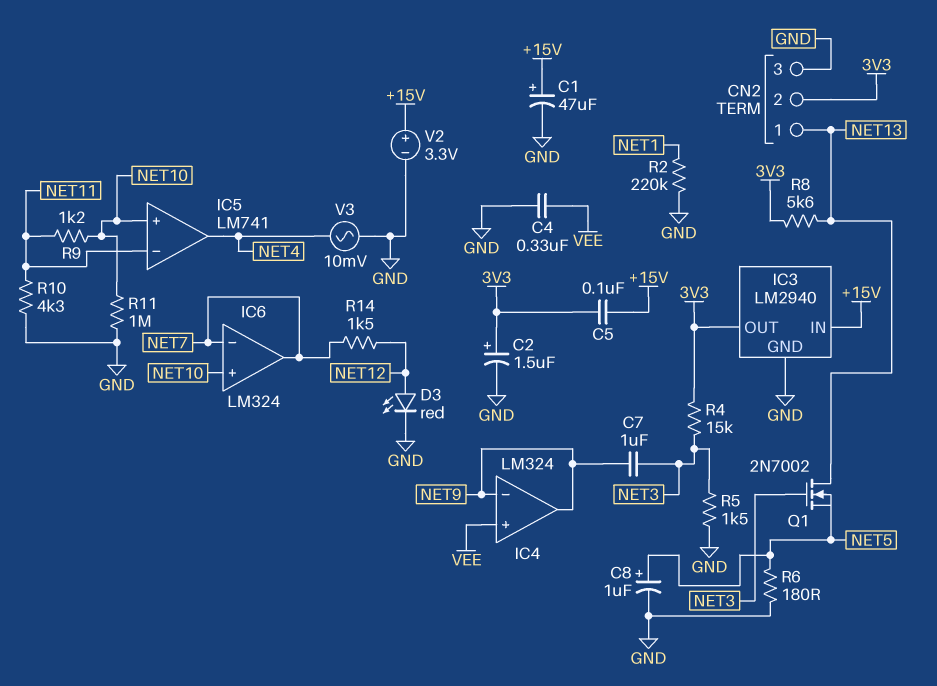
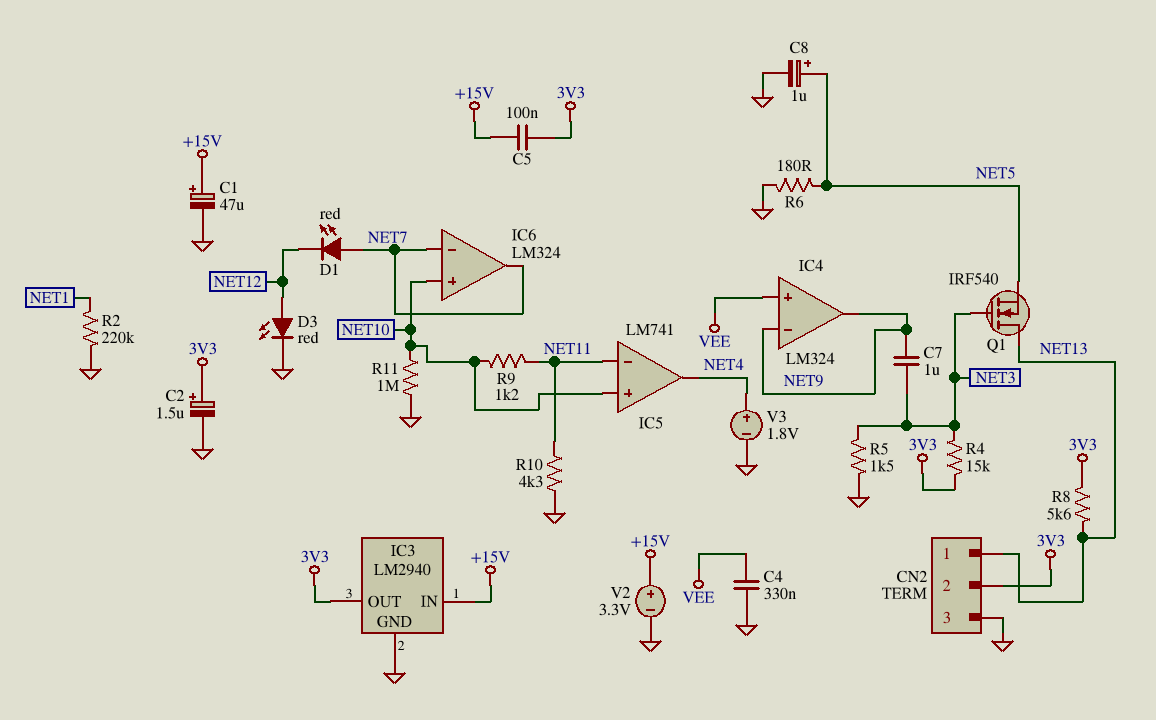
D1: none -> LED red (A NET7, K NET12)
Q1: NMOS 2N7002 (G NET3, D NET13, S NET5) -> NMOS IRF540 (G NET3, D NET13, S NET5)
R14: 1.5k (NET7, NET12) -> none
V3: AC 10mV (GND, NET4) -> 1.8V (plus NET4, minus GND)

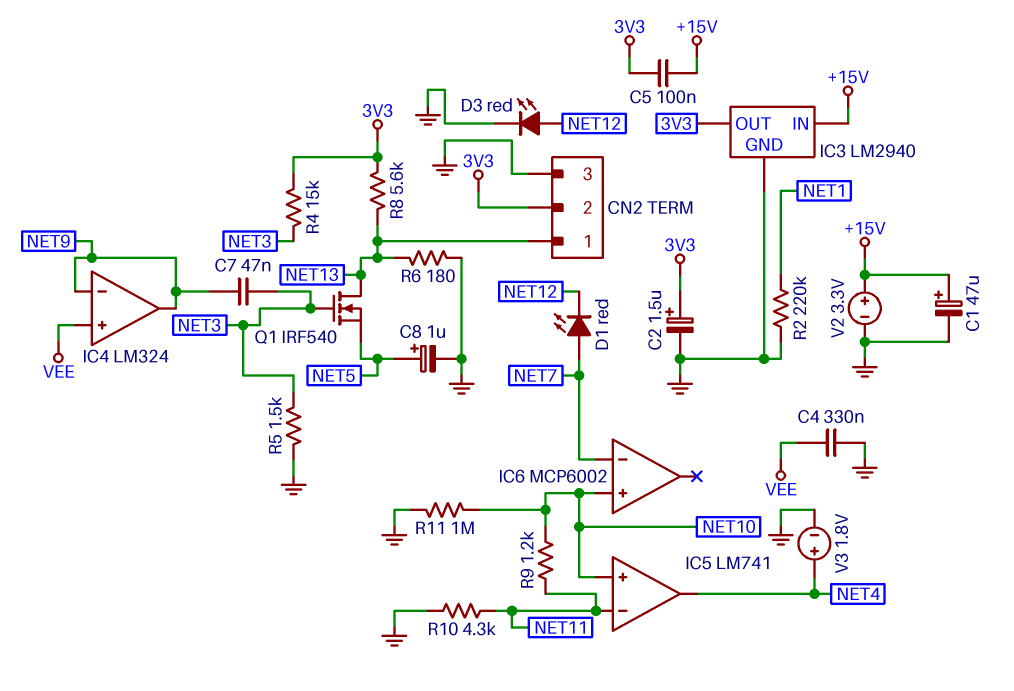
C7: 1uF (NET3, NET9) -> 47nF (NET3, NET9)
IC6: LM324 -> MCP6002
IC6 pin out: NET7 -> none
R6: 180 (GND, NET5) -> 180 (GND, NET13)

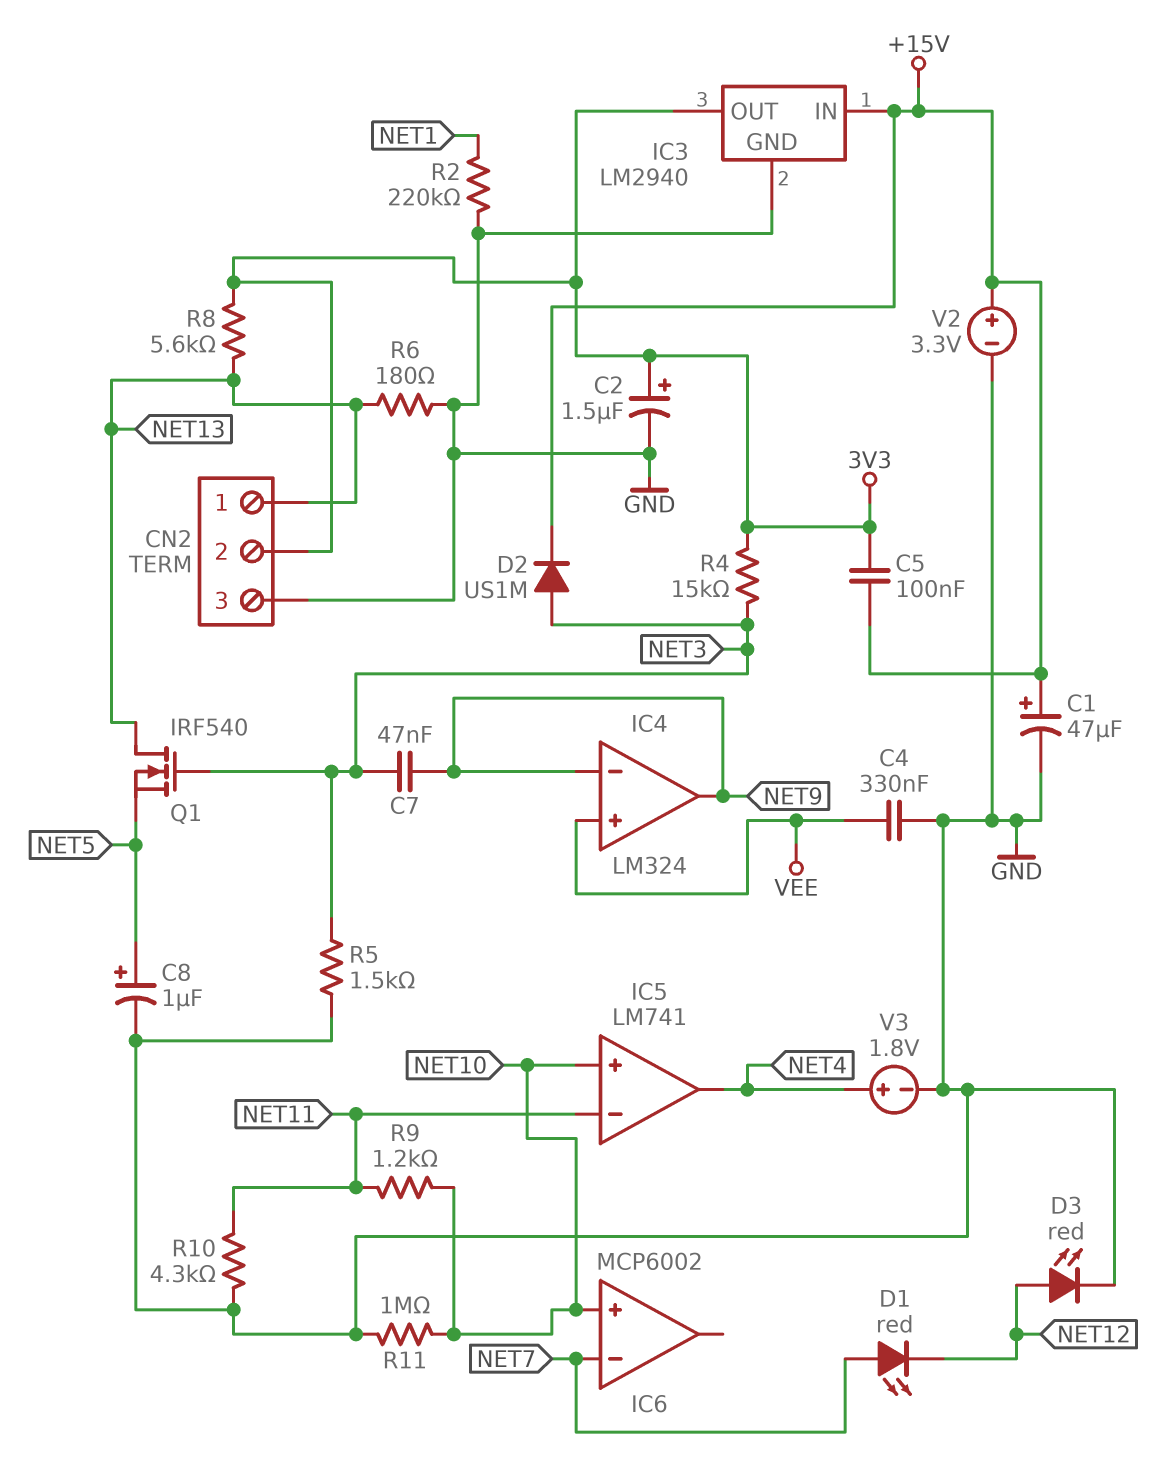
D2: none -> diode US1M (A NET3, K +15V)

